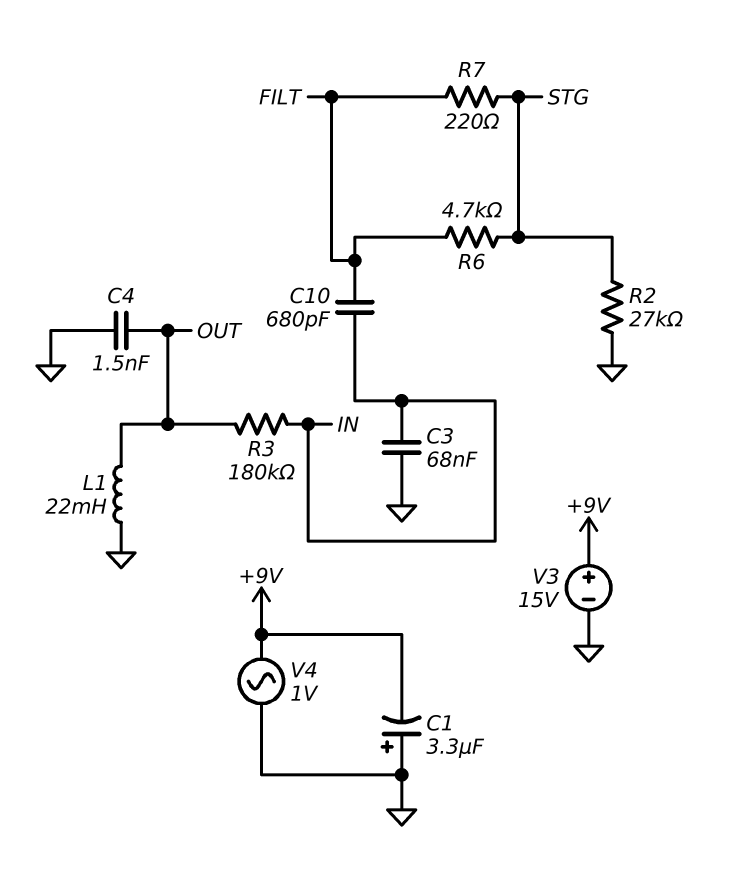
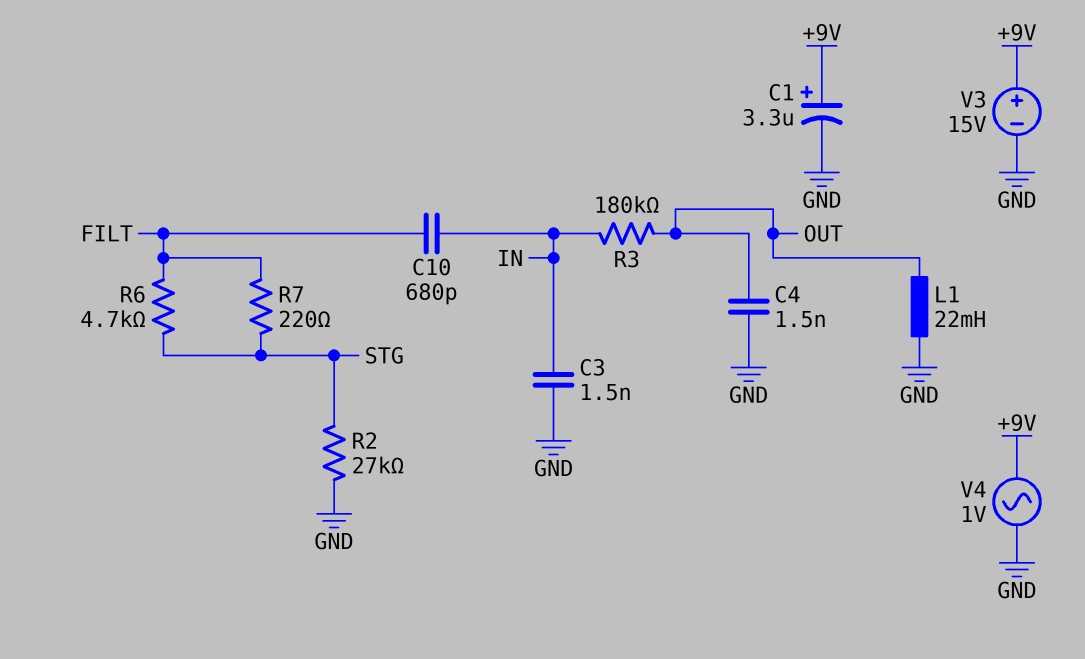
C1: 3.3uF (plus GND, minus +9V) -> 3.3uF (plus +9V, minus GND)
C3: 68nF (GND, IN) -> 1.5nF (GND, IN)

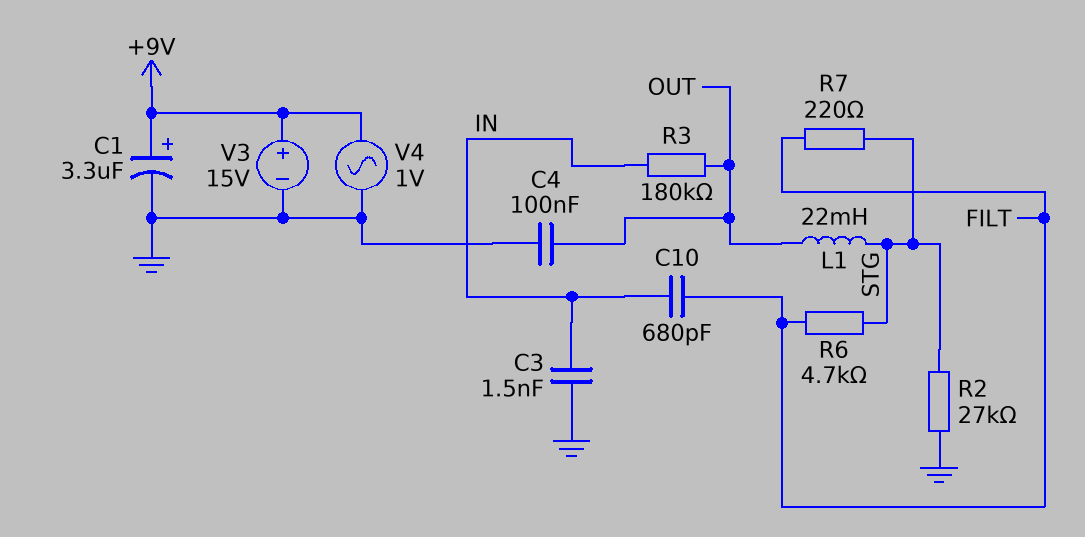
C4: 1.5nF (GND, OUT) -> 100nF (GND, OUT)
L1: 22mH (GND, OUT) -> 22mH (OUT, STG)

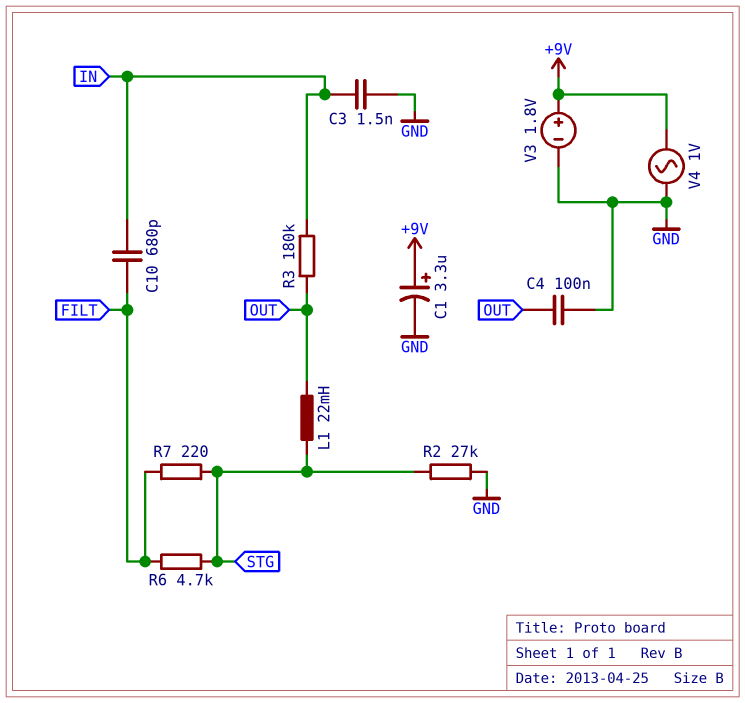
V3: 15V (plus +9V, minus GND) -> 1.8V (plus +9V, minus GND)

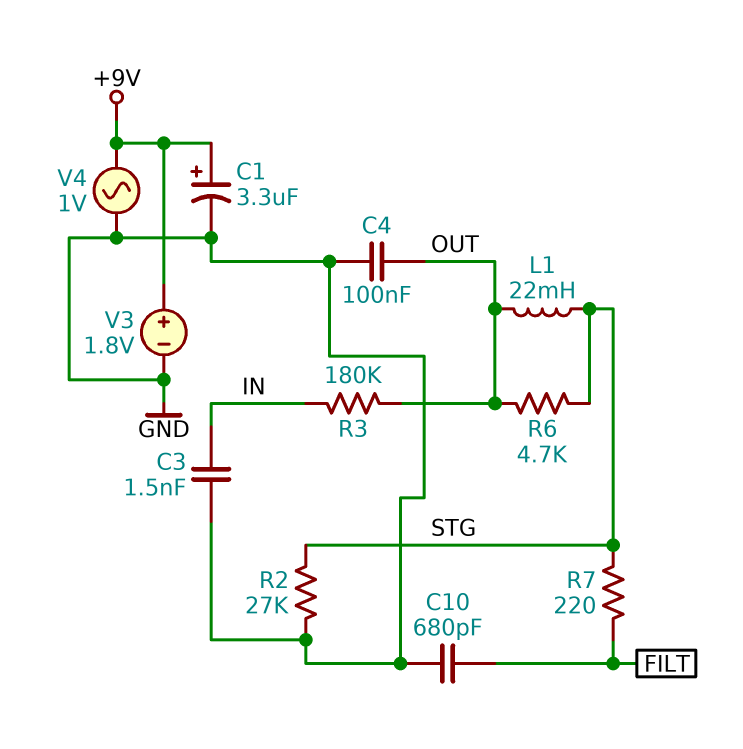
C10: 680pF (FILT, IN) -> 680pF (FILT, GND)
R6: 4.7k (FILT, STG) -> 4.7k (OUT, STG)

